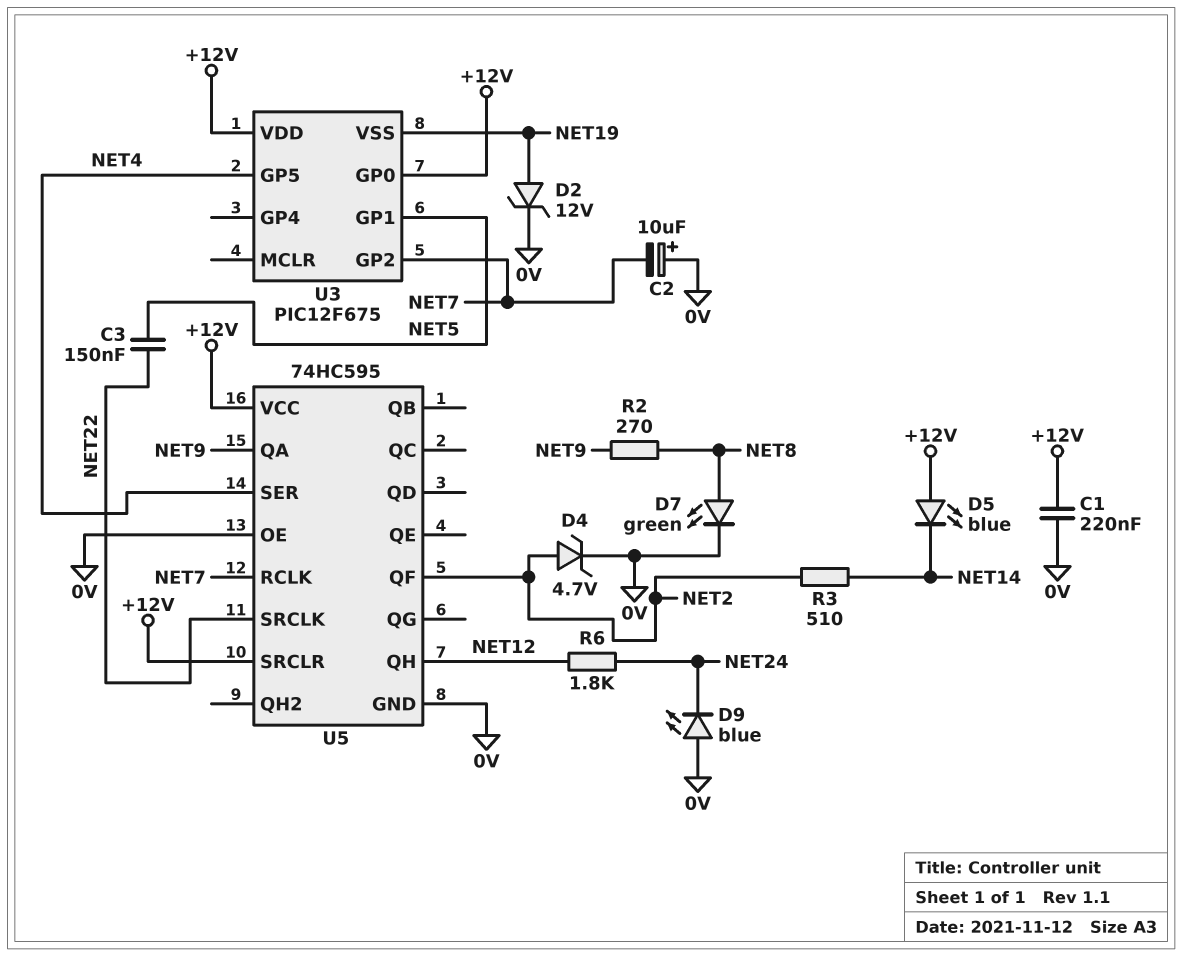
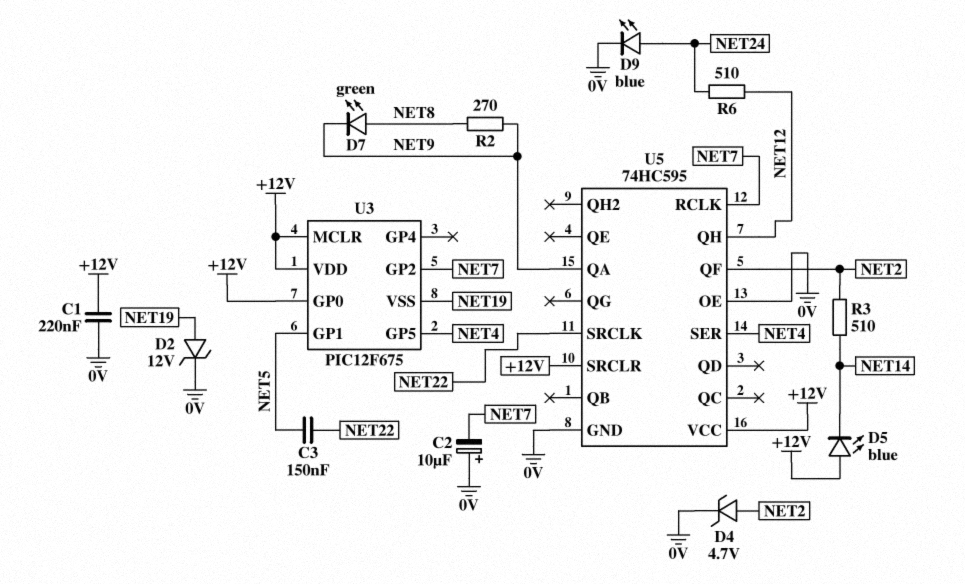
D7: LED green (A NET8, K 0V) -> LED green (A NET8, K NET9)
D9: LED blue (A 0V, K NET24) -> LED blue (A NET24, K 0V)
R6: 1.8k (NET12, NET24) -> 510 (NET12, NET24)
U3 pin MCLR: none -> +12V

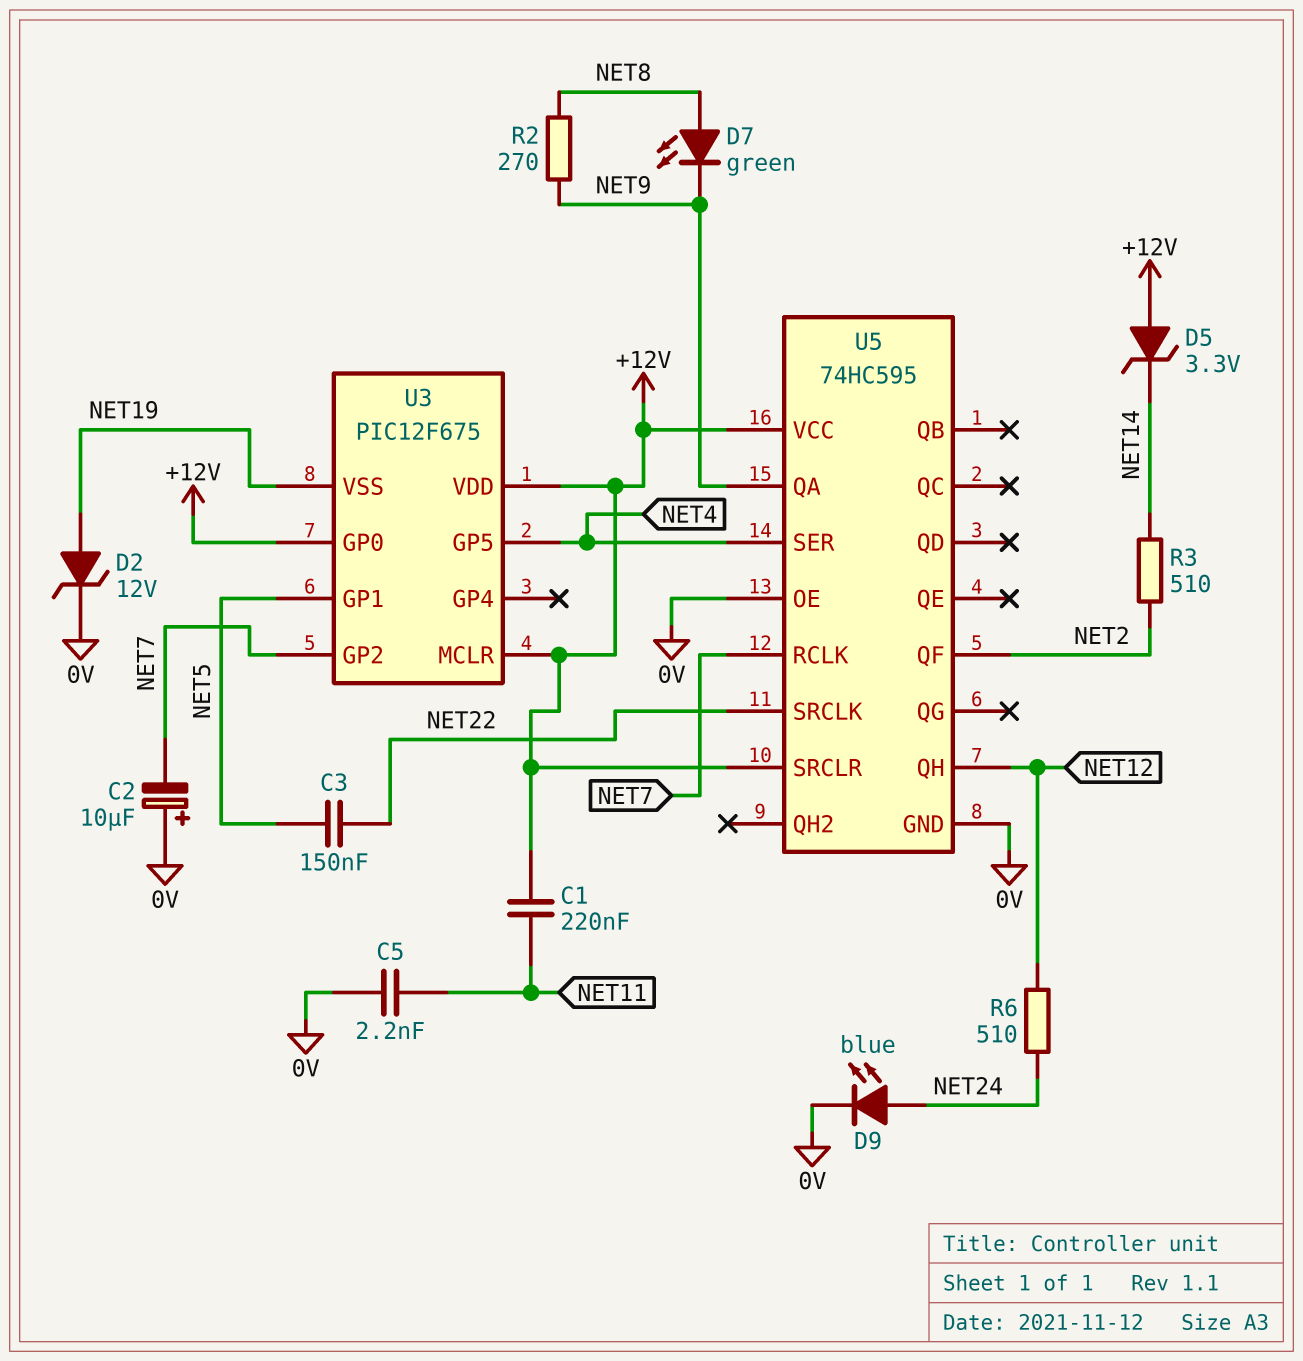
C1: 220nF (+12V, 0V) -> 220nF (+12V, NET11)
C5: none -> 2.2nF (0V, NET11)
D4: zener 4.7V (A NET2, K 0V) -> none
D5: LED blue (A +12V, K NET14) -> zener 3.3V (A +12V, K NET14)

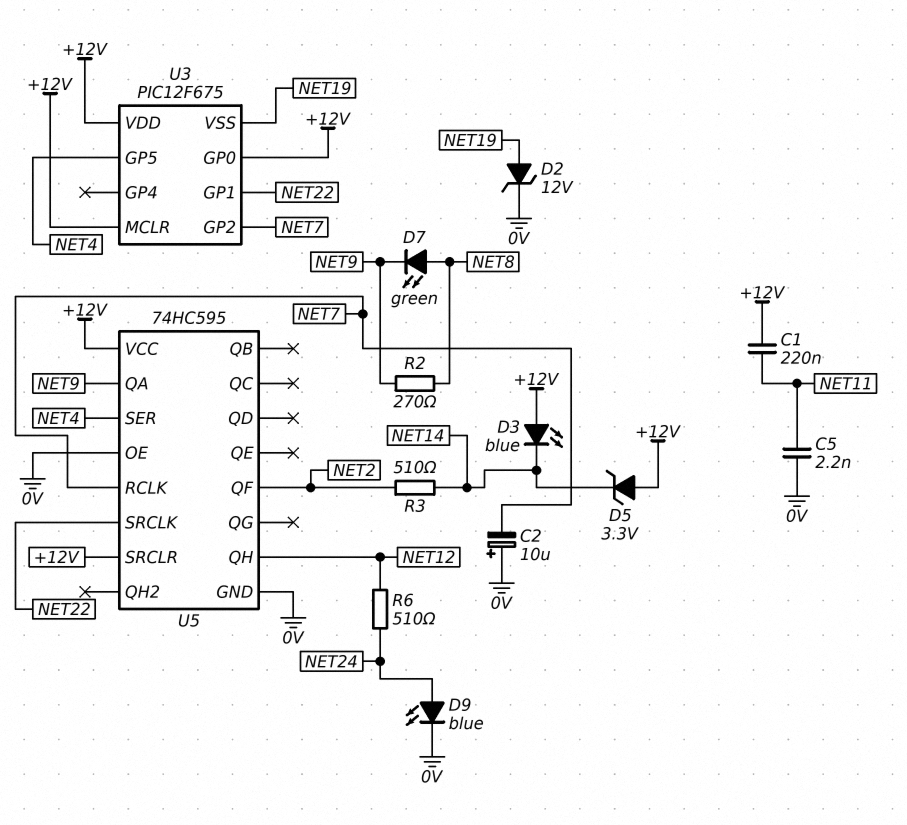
C3: 150nF (NET5, NET22) -> none
D3: none -> LED blue (A +12V, K NET14)
U3 pin GP1: NET5 -> NET22

